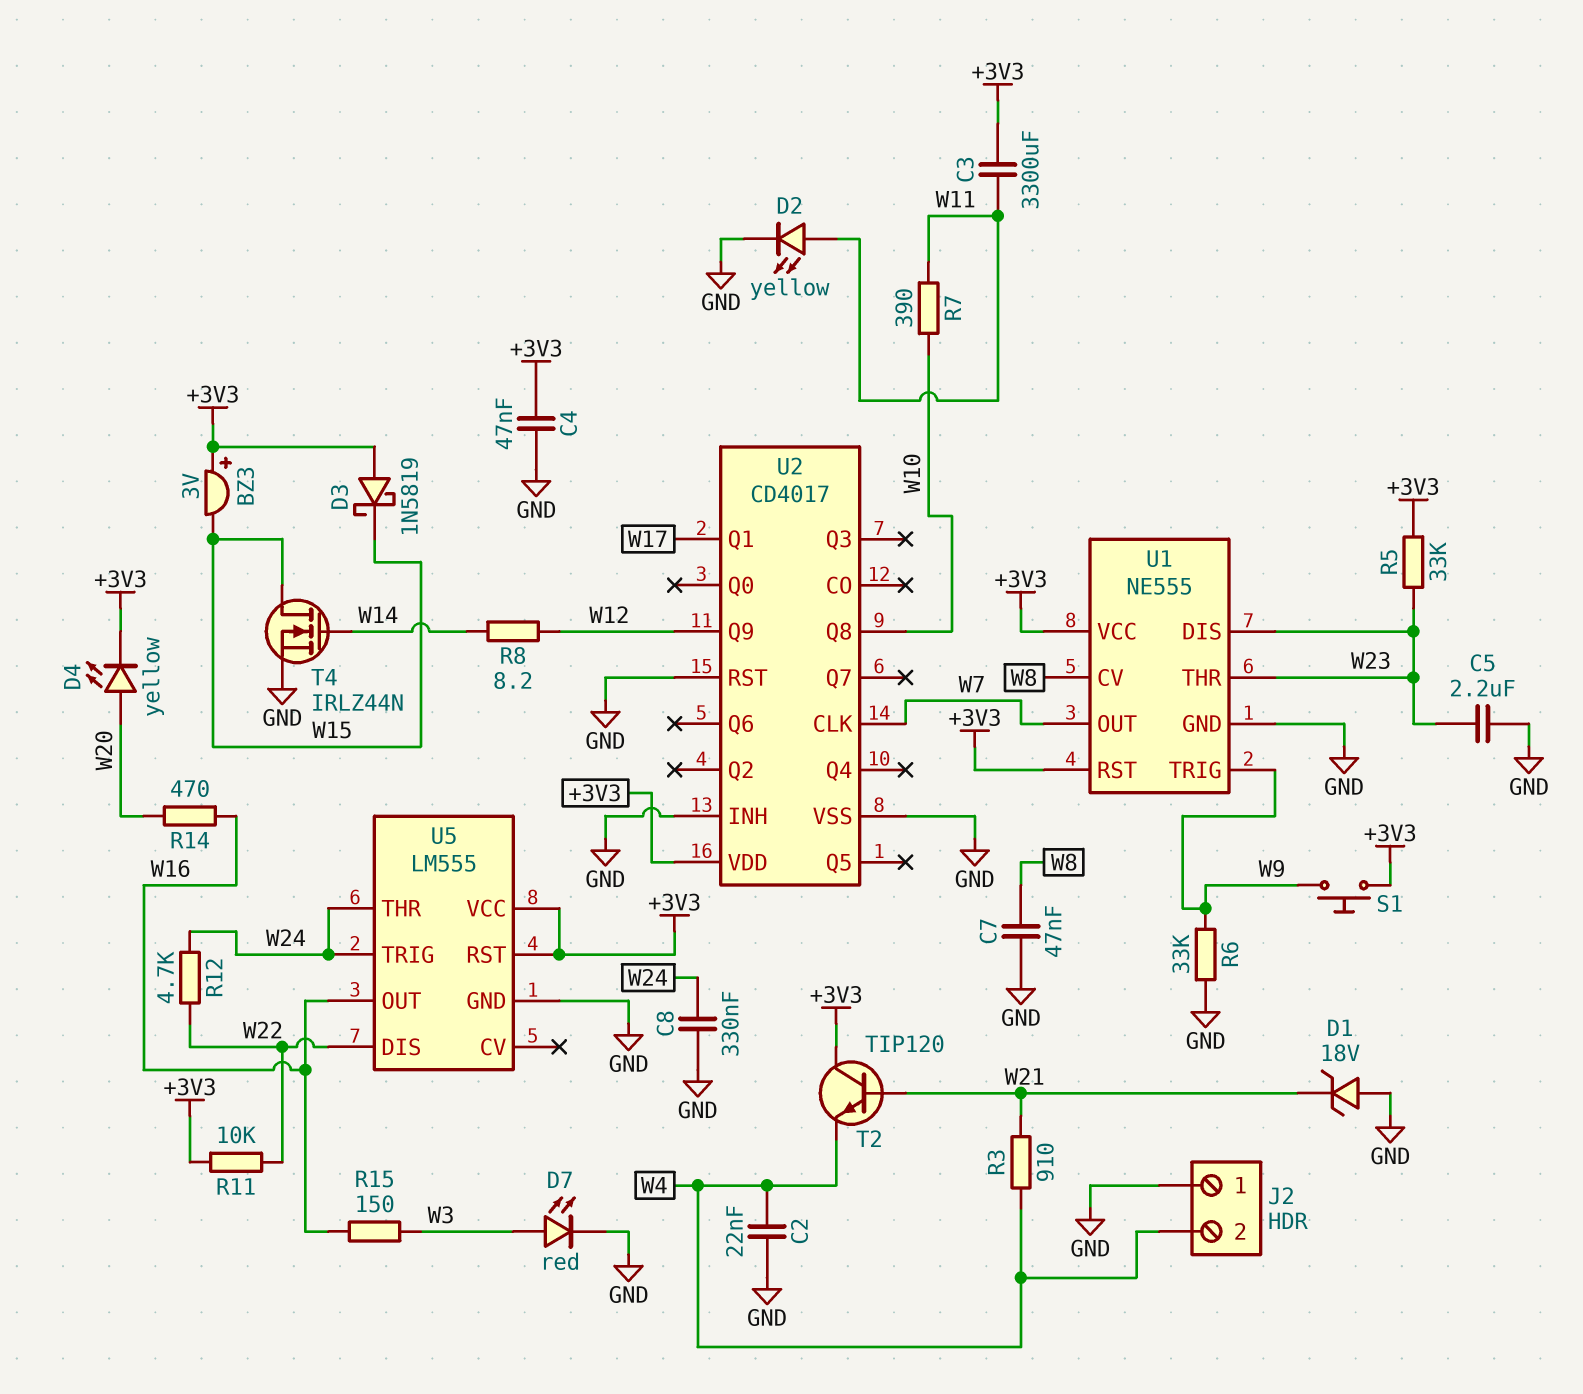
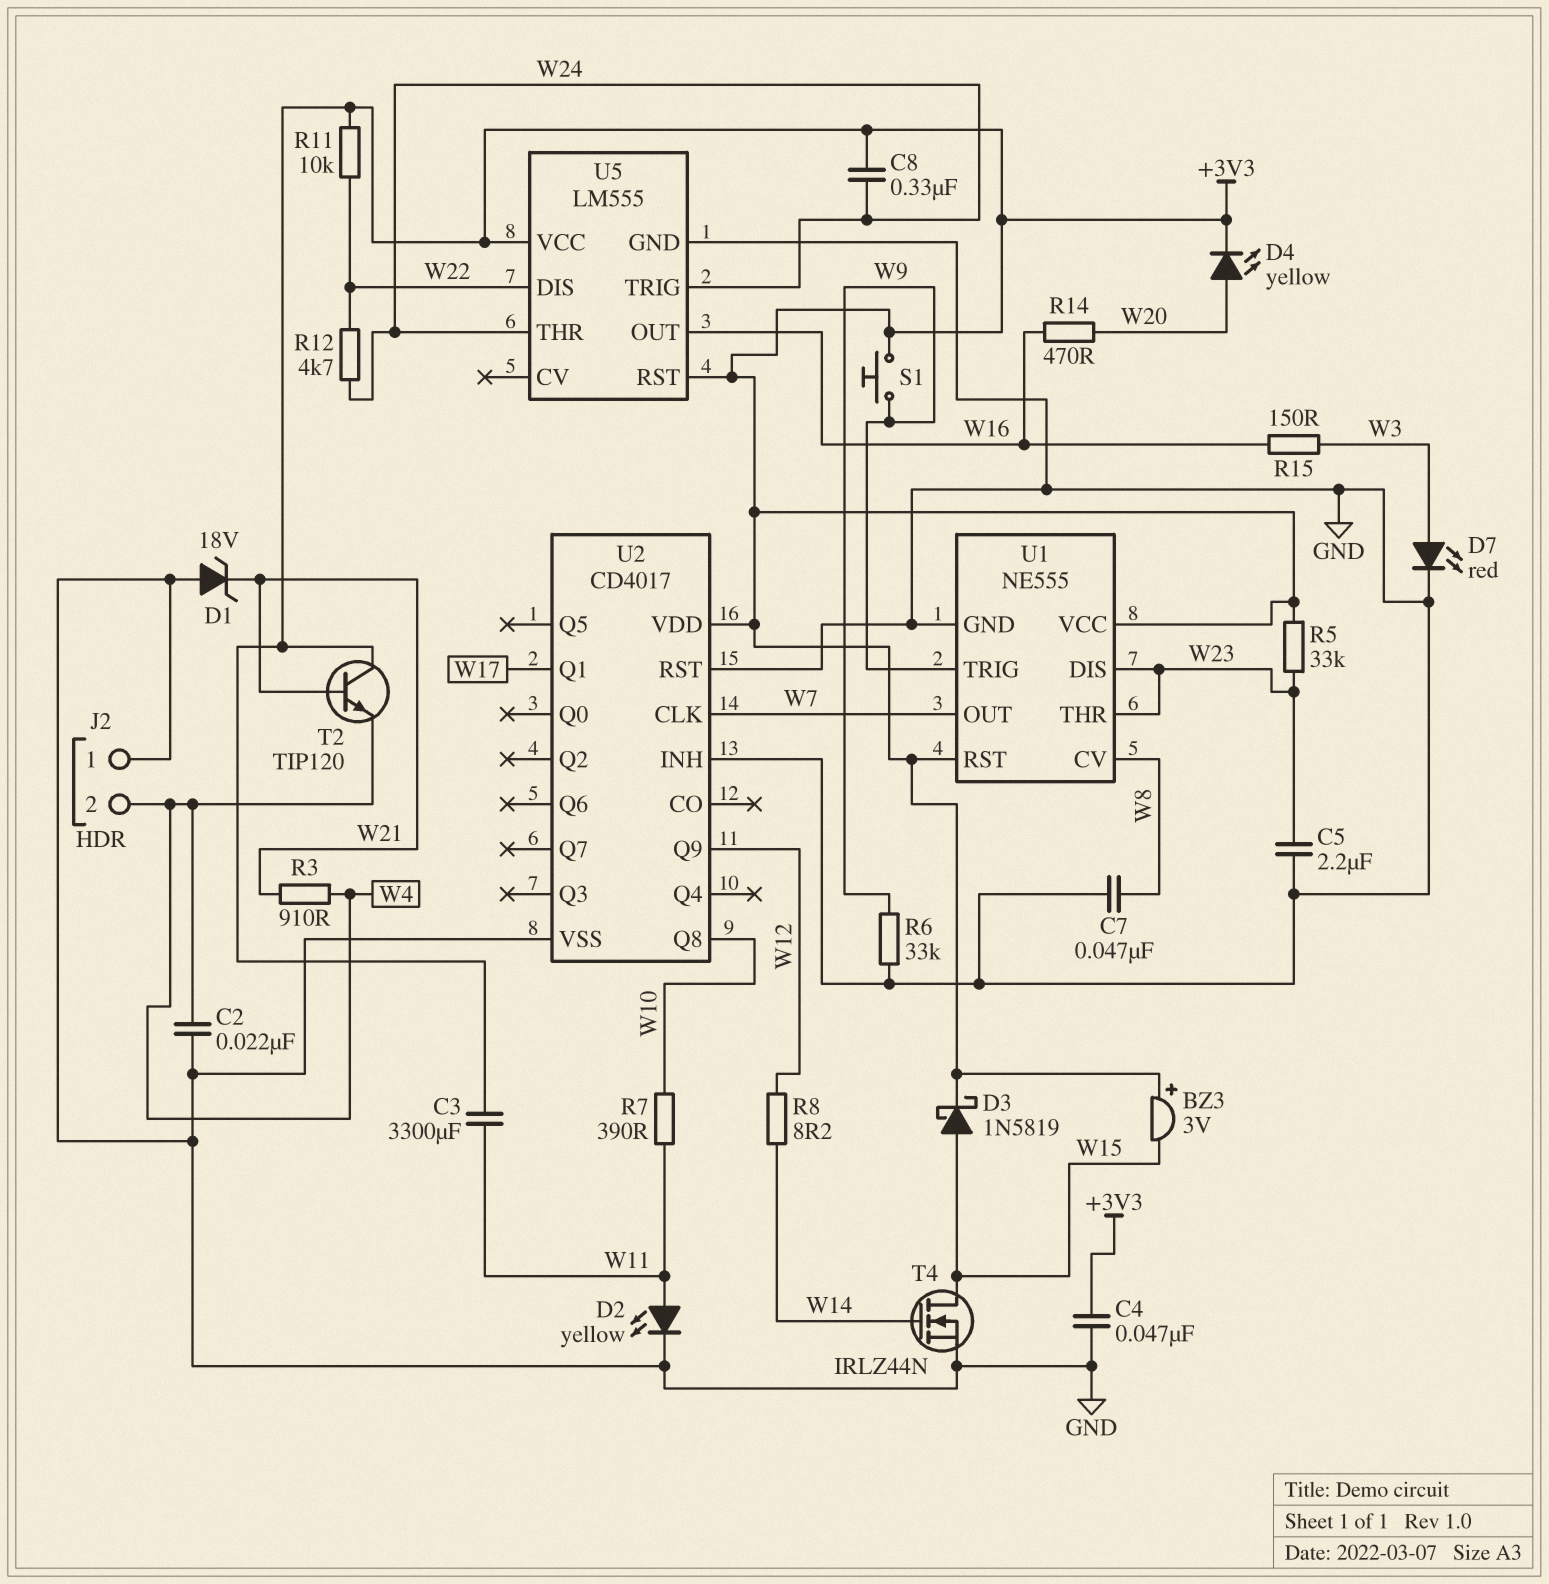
C8: 330nF (GND, W24) -> 330nF (+3V3, W24)
D3: schottky 1N5819 (A +3V3, K W15) -> schottky 1N5819 (A W15, K +3V3)

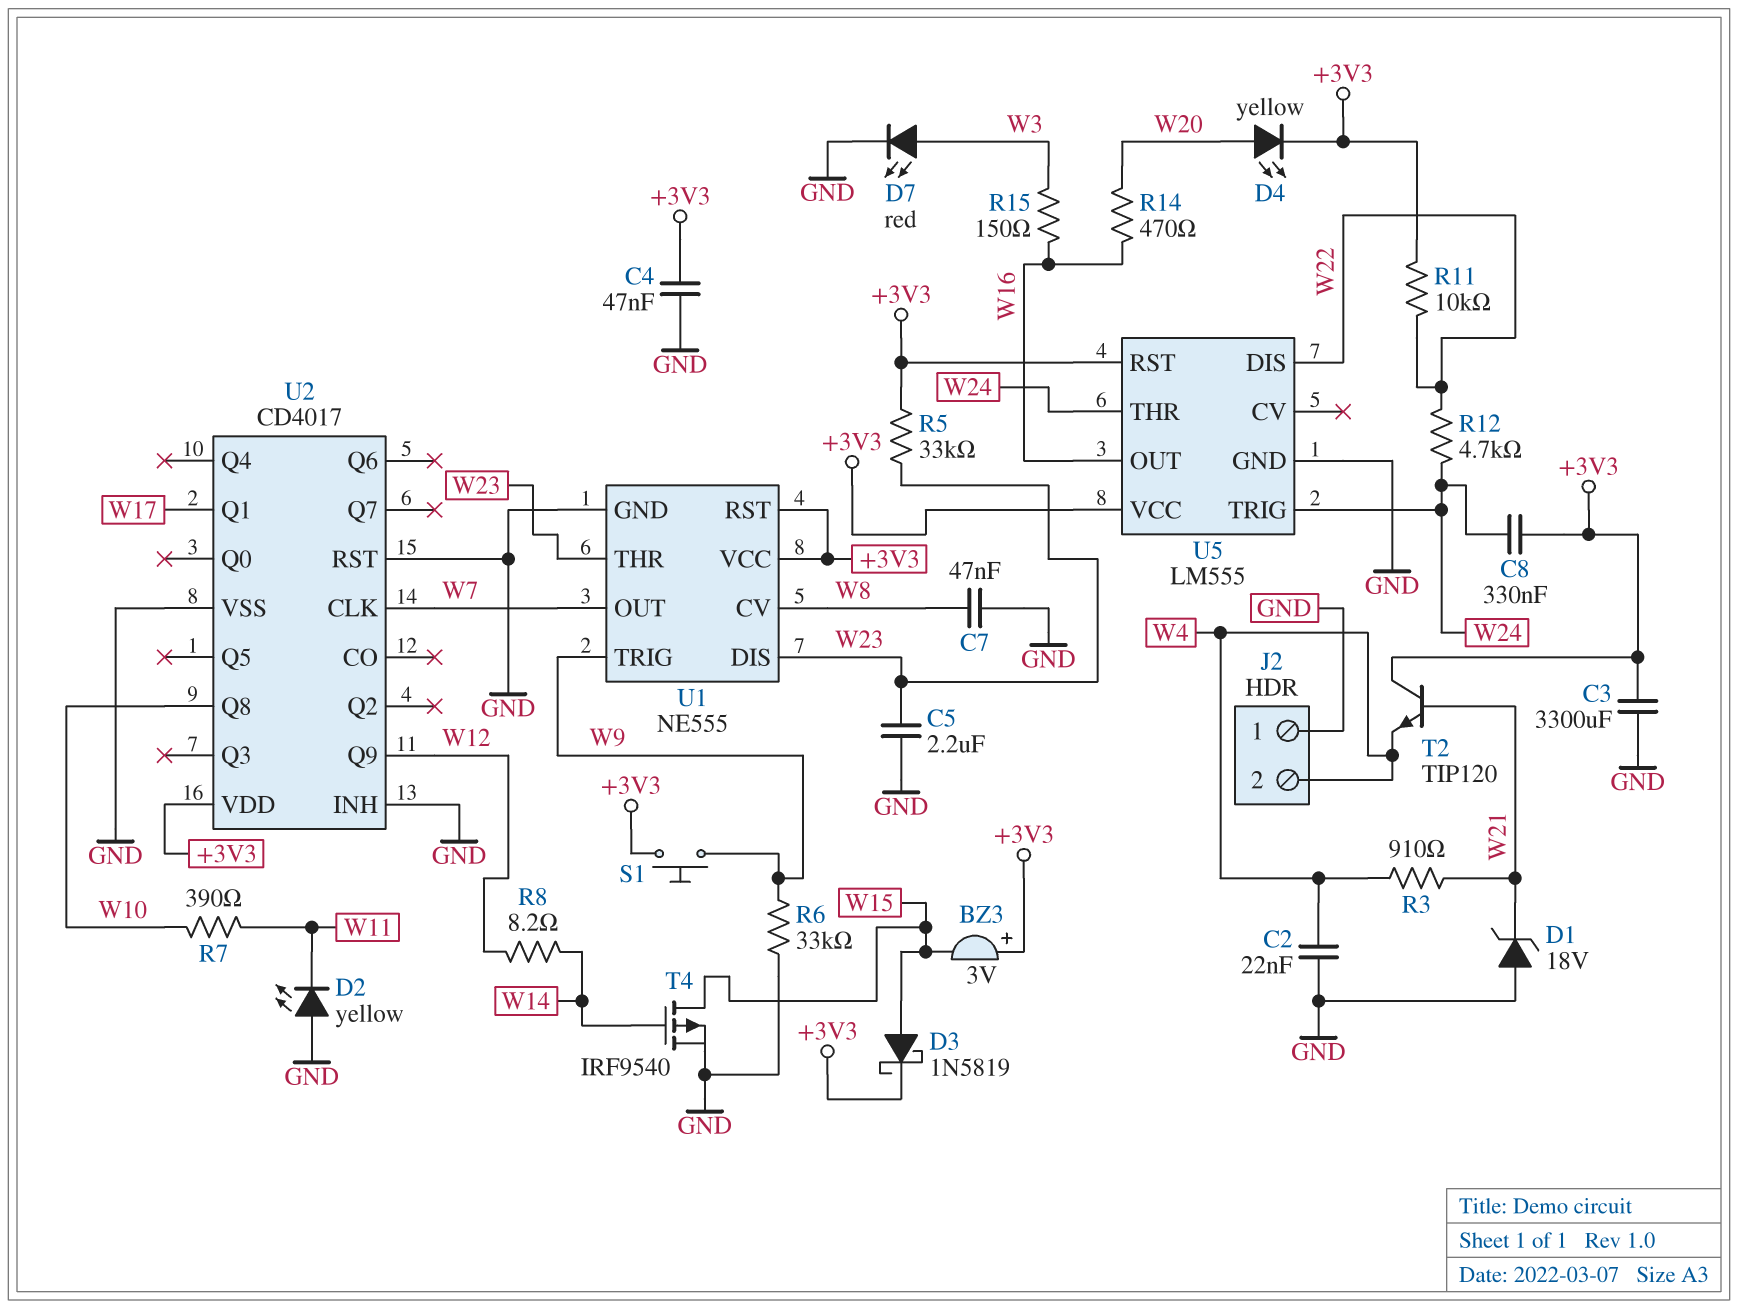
C3: 3300uF (+3V3, W11) -> 3300uF (+3V3, GND)
D2: LED yellow (A W11, K GND) -> LED yellow (A GND, K W11)
T4: NMOS IRLZ44N (G W14, D W15, S GND) -> PMOS IRF9540 (G W14, D W15, S GND)

